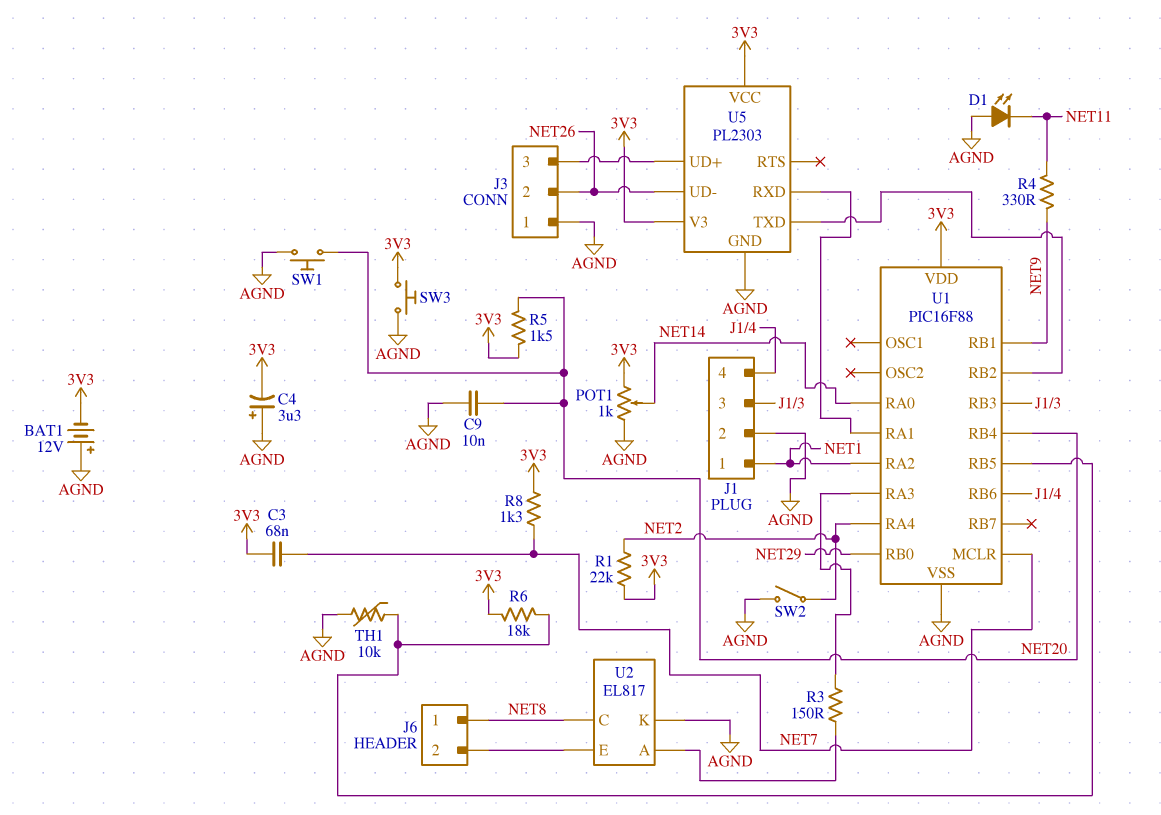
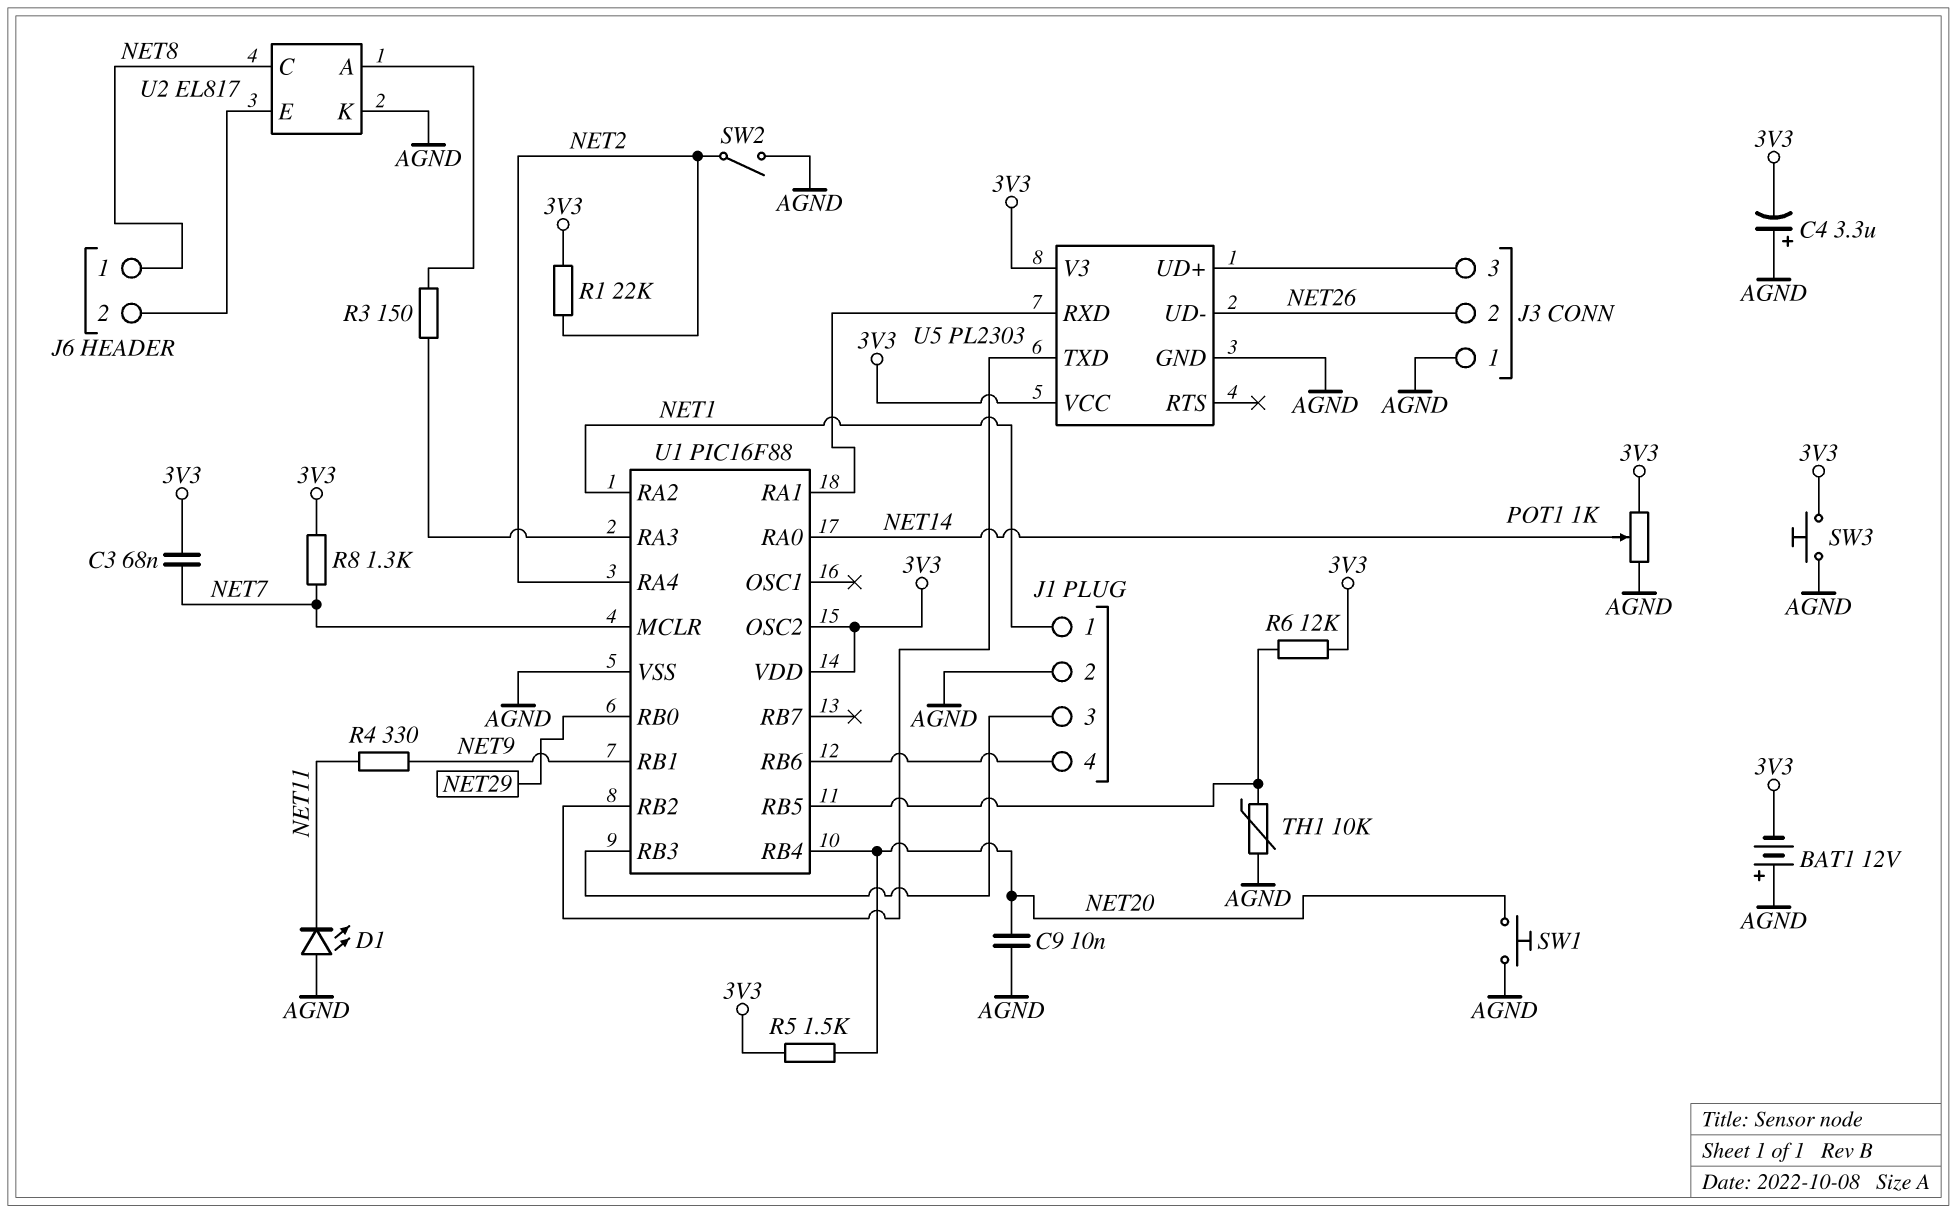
R6: 18k (3V3, U1/RB5) -> 12k (3V3, U1/RB5)
U1 pin OSC2: none -> 3V3

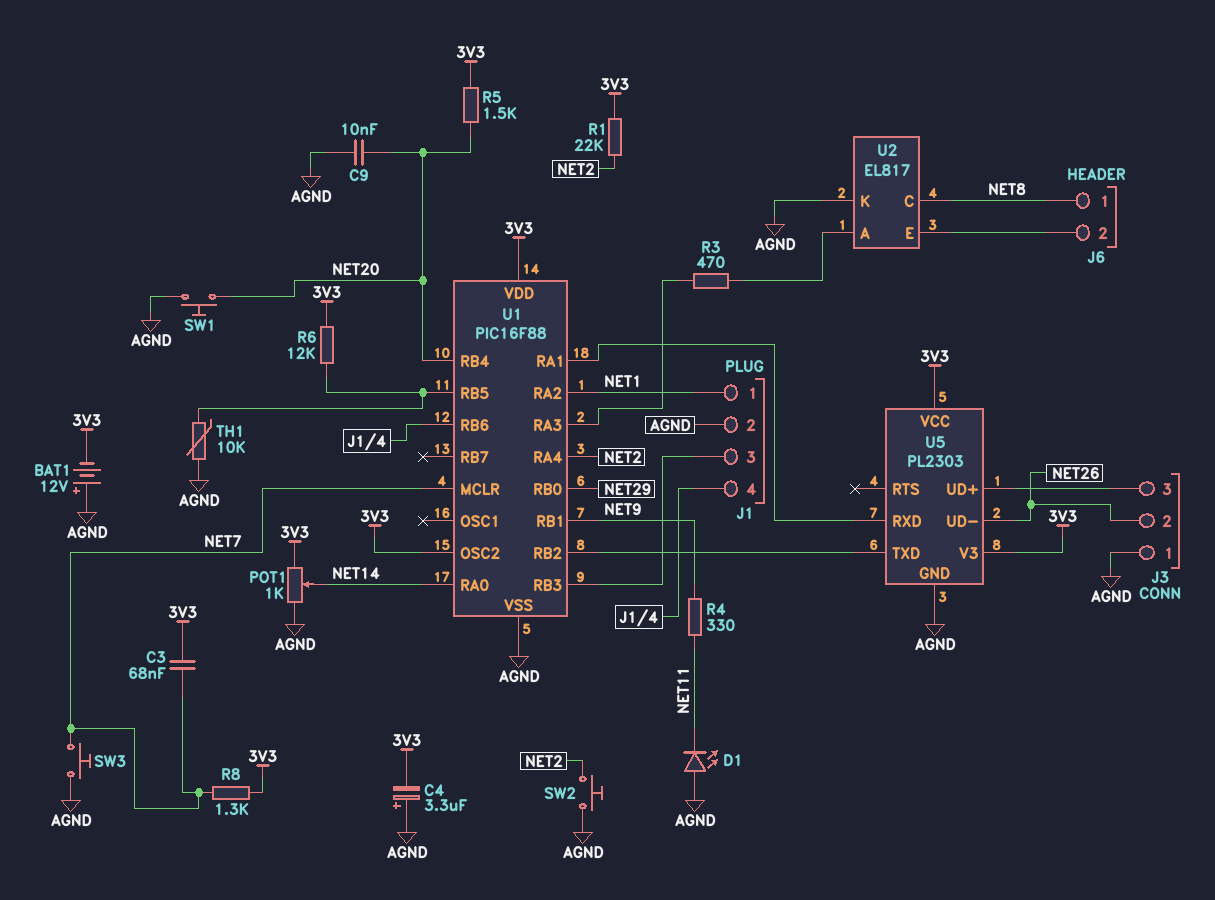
R3: 150 (U1/RA3, U2/A) -> 470 (U1/RA3, U2/A)
SW2: switch (AGND, NET2) -> button (AGND, NET2)
SW3: button (3V3, AGND) -> button (AGND, NET7)

